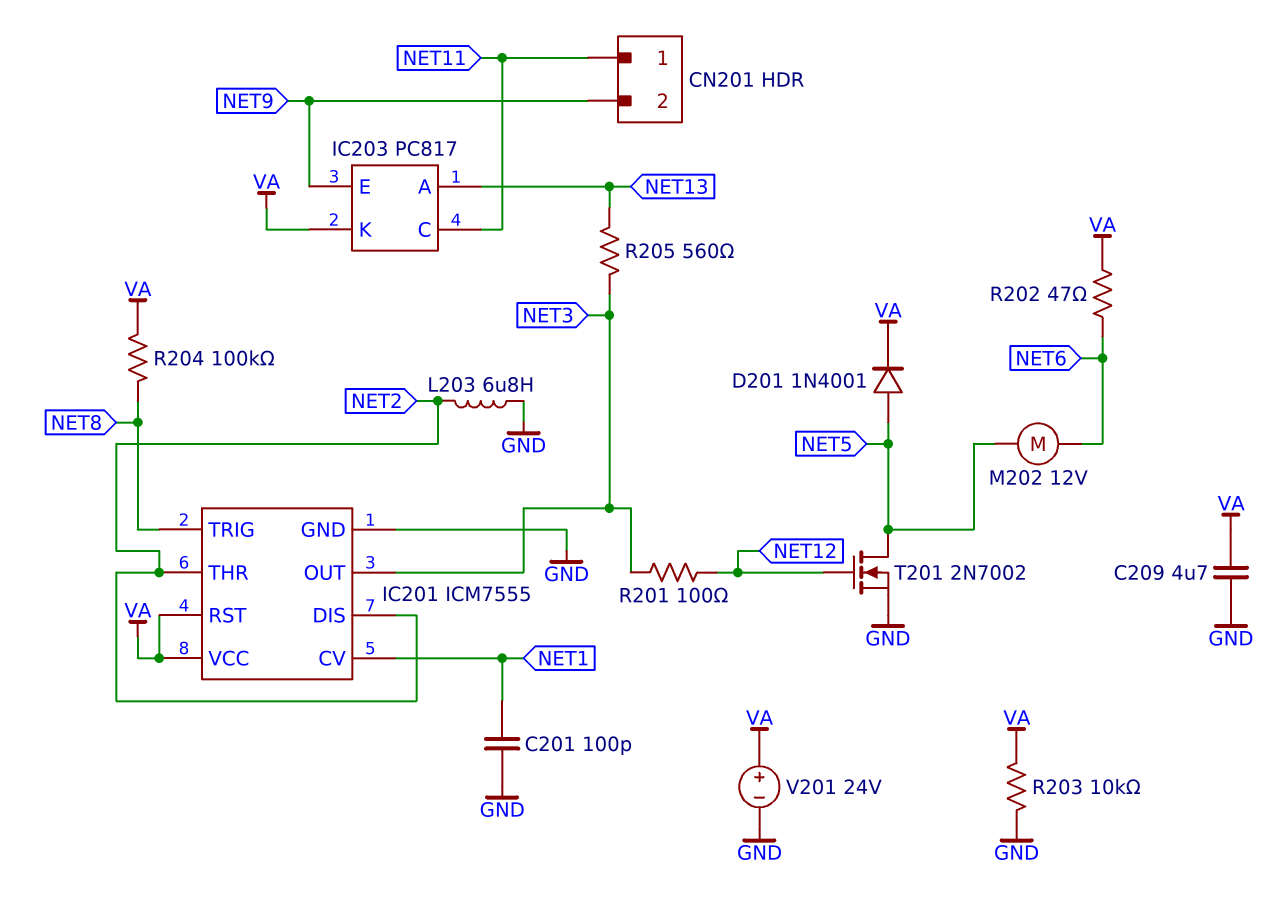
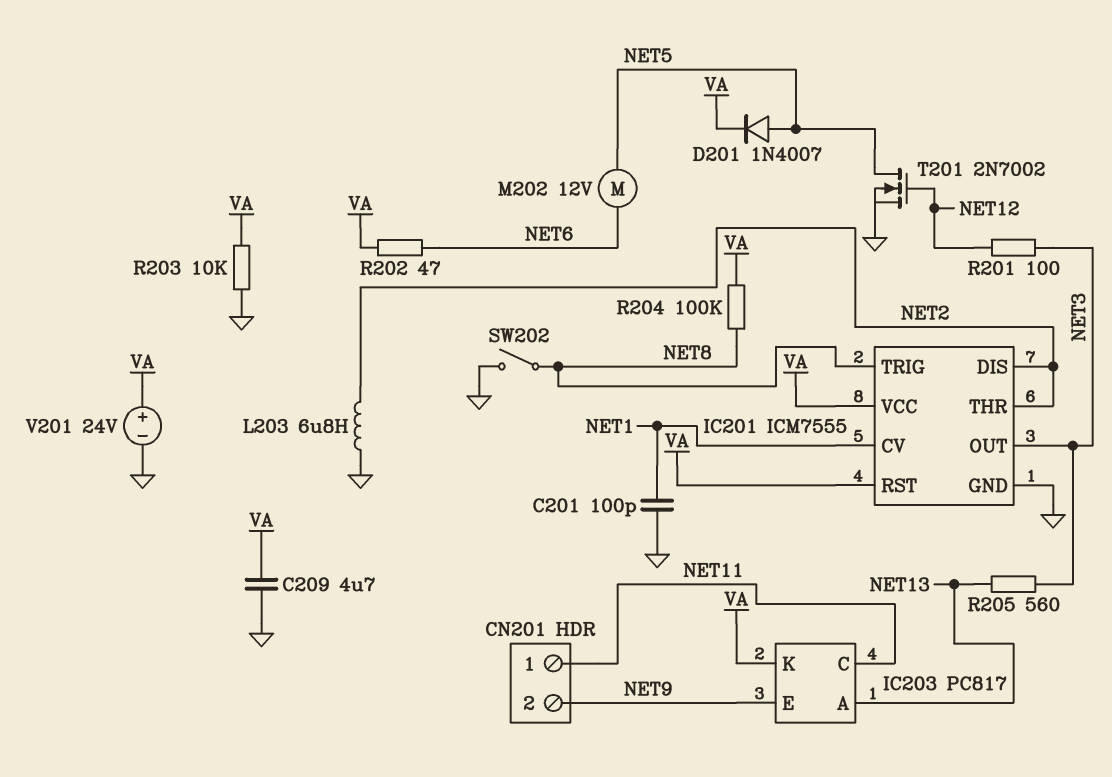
D201: diode 1N4001 (A NET5, K VA) -> diode 1N4007 (A NET5, K VA)
SW202: none -> switch (GND, NET8)

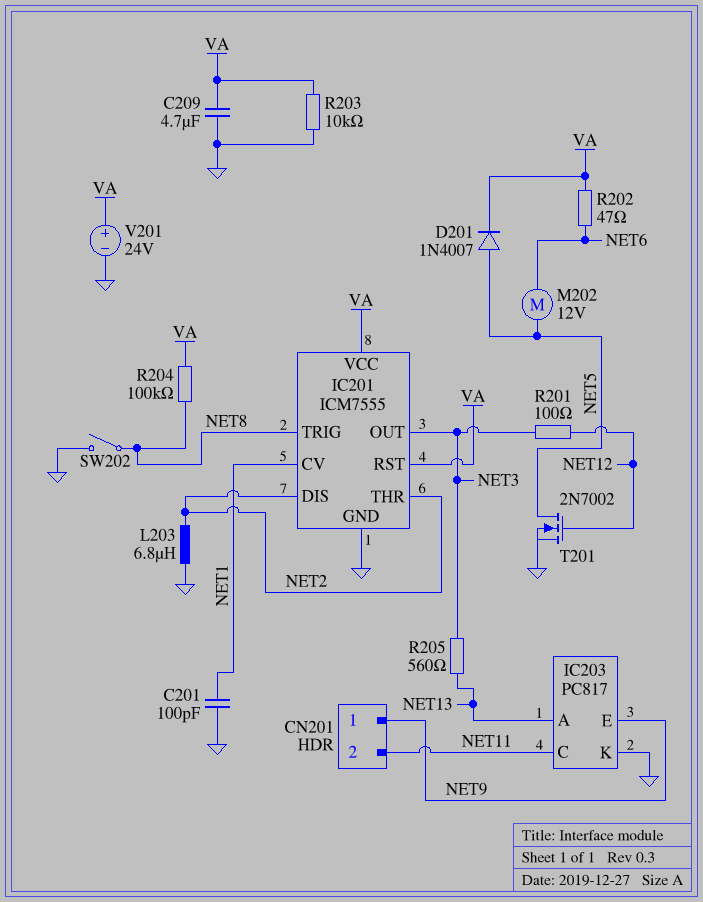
CN201 pin 1: NET11 -> NET9
CN201 pin 2: NET9 -> NET11
IC203 pin K: VA -> GND

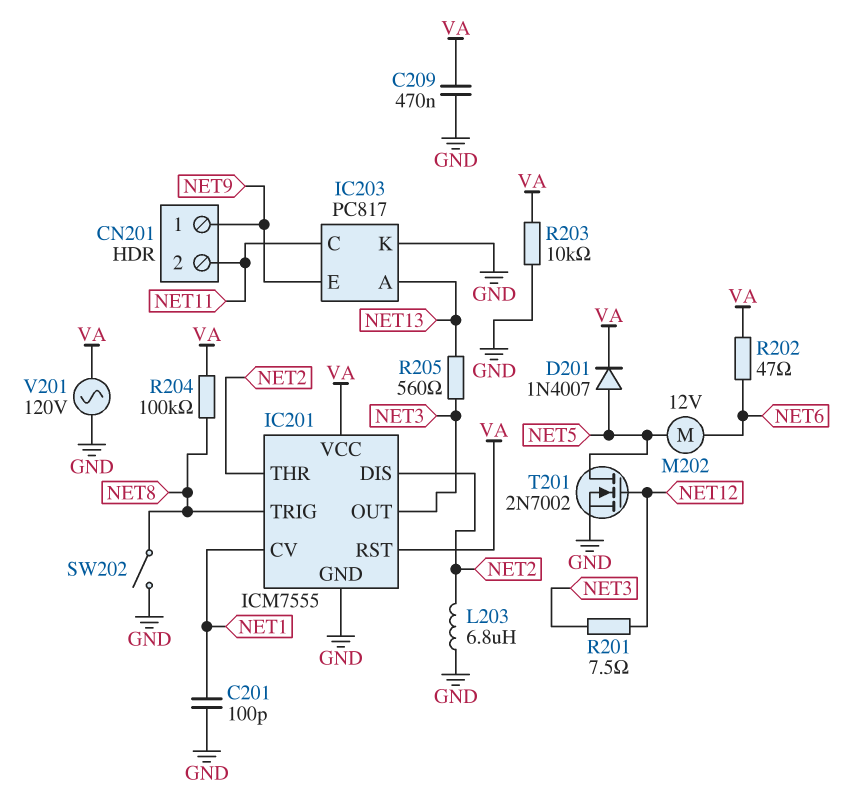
C209: 4.7uF (GND, VA) -> 470nF (GND, VA)
R201: 100 (NET3, NET12) -> 7.5 (NET3, NET12)
V201: 24V (plus VA, minus GND) -> AC 120V (GND, VA)

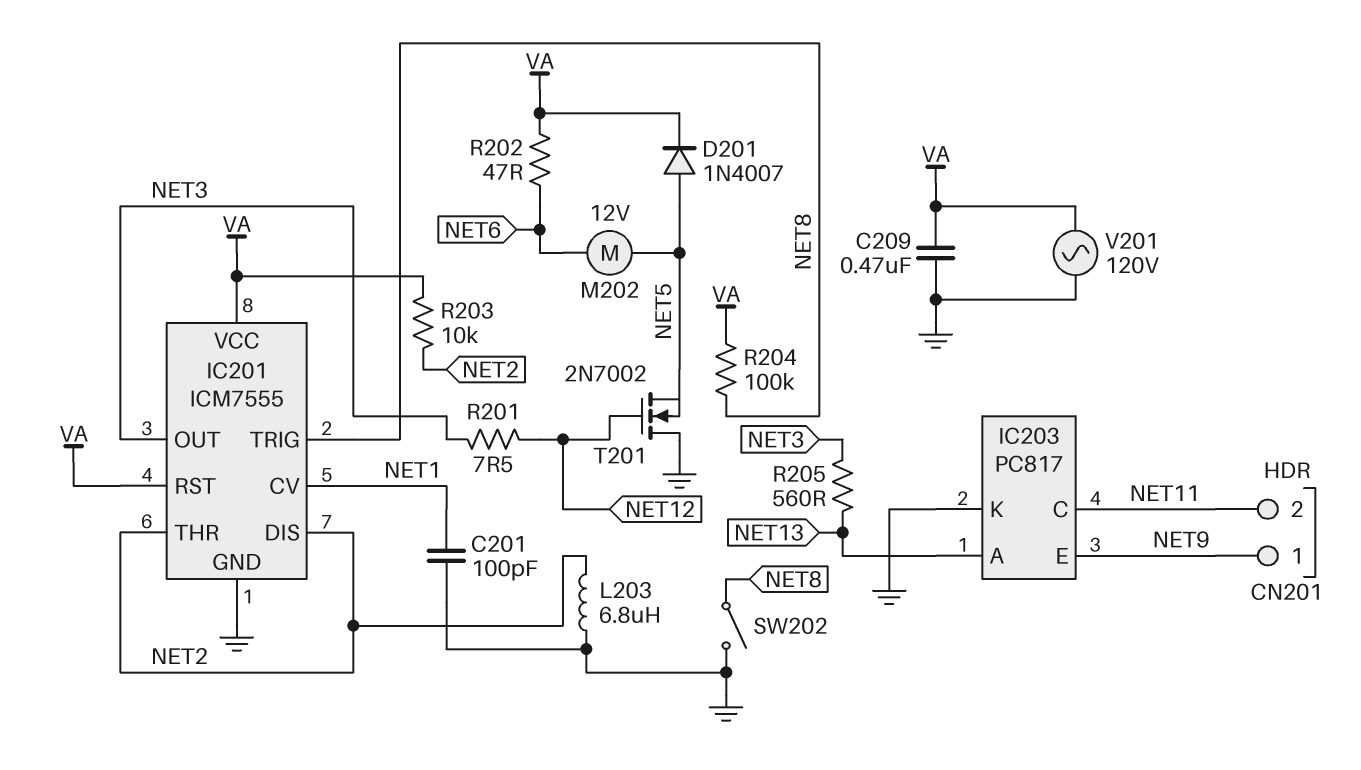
R203: 10k (GND, VA) -> 10k (NET2, VA)
T201: NMOS 2N7002 (G NET12, D NET5, S GND) -> NMOS 2N7002 (G NET12, D GND, S NET5)

